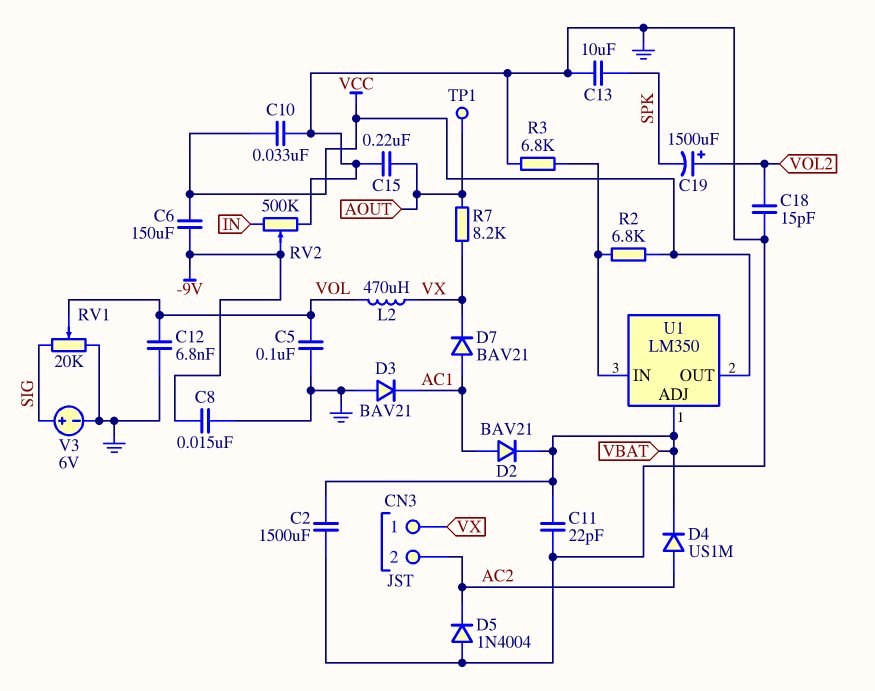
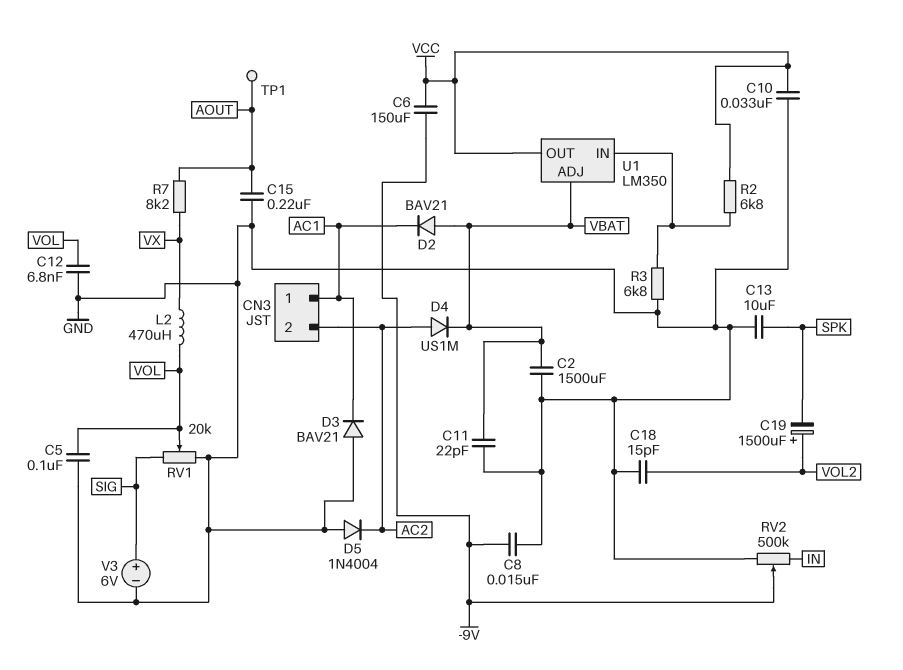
CN3 pin 1: VX -> AC1
D2: diode BAV21 (A AC1, K VBAT) -> diode BAV21 (A VBAT, K AC1)
D7: diode BAV21 (A AC1, K VX) -> none

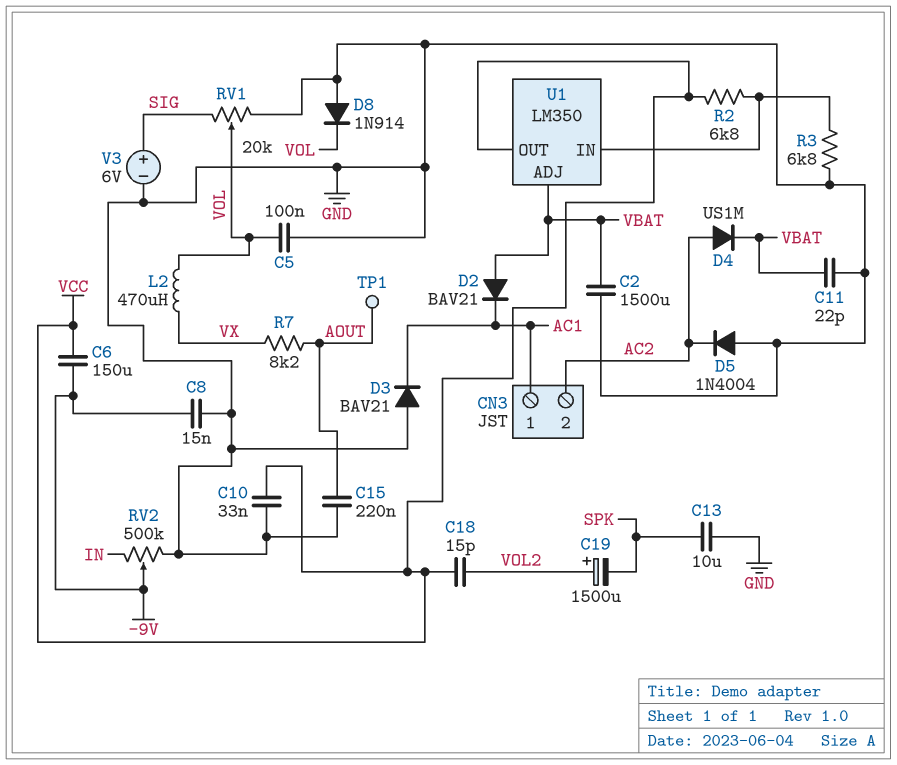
C12: 6.8nF (GND, VOL) -> none
C18: 15pF (GND, VOL2) -> 15pF (VCC, VOL2)
D8: none -> diode 1N914 (A GND, K VOL)

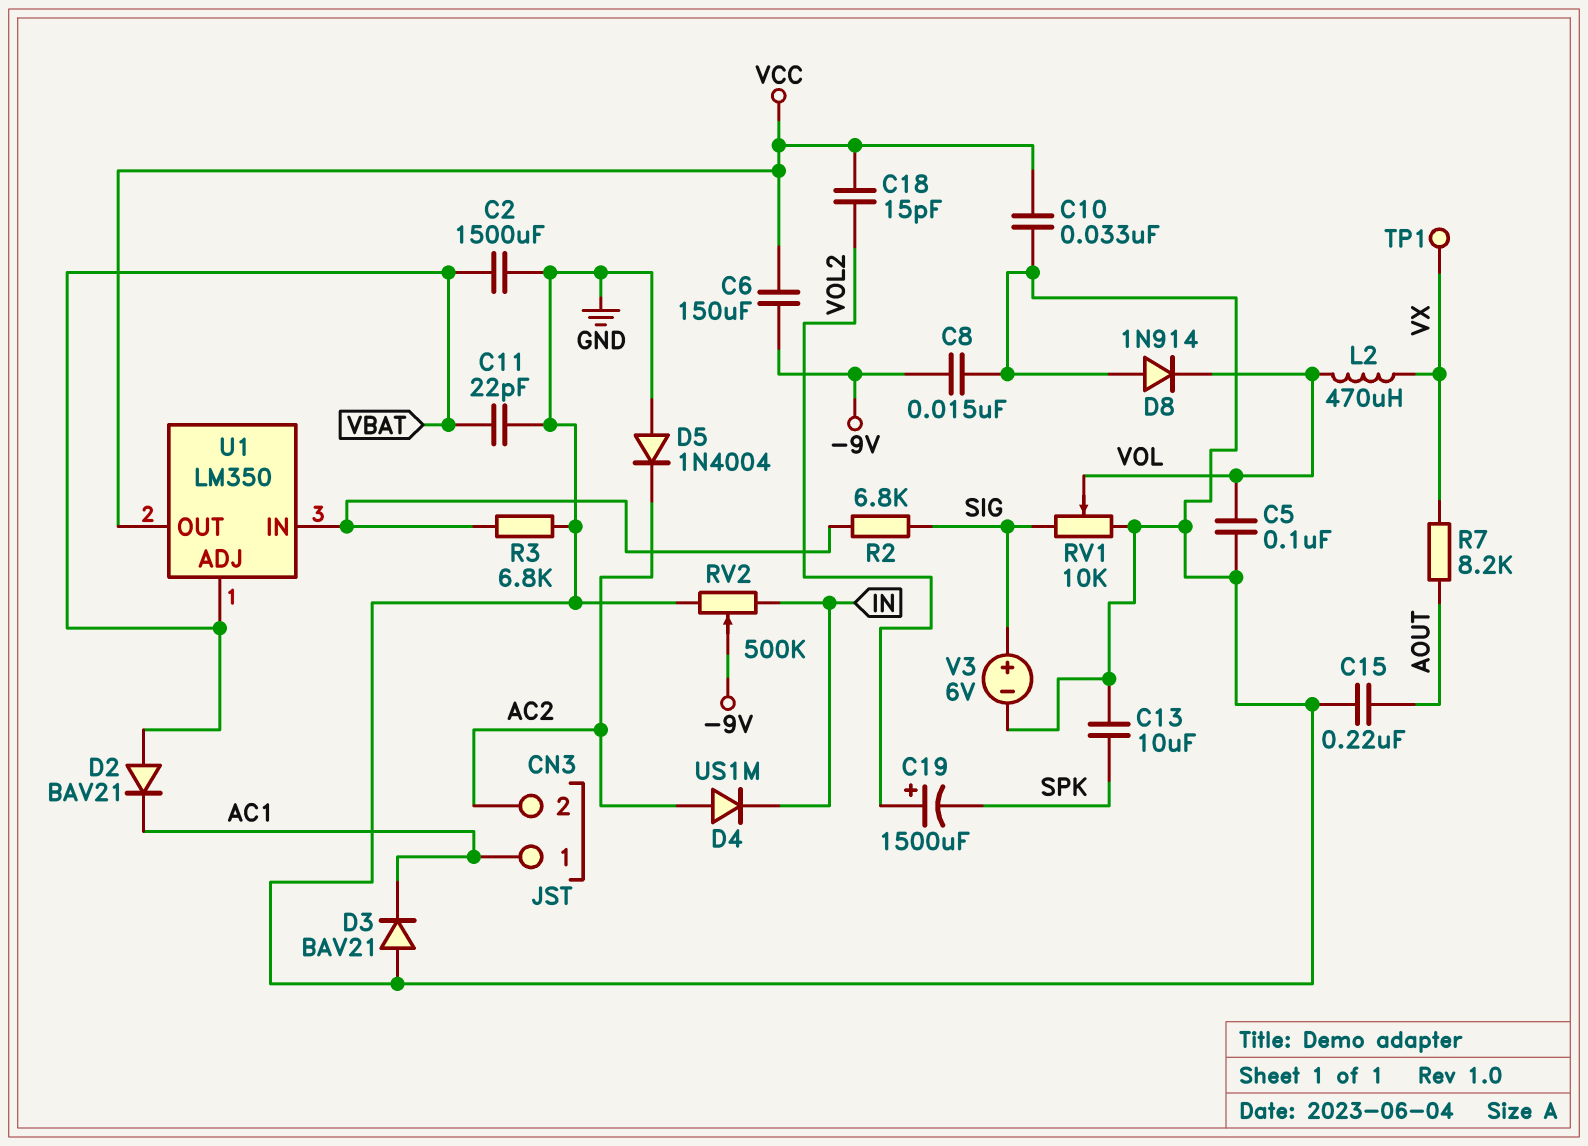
D4: diode US1M (A AC2, K VBAT) -> diode US1M (A AC2, K IN)
R2: 6.8k (U1/IN, VCC) -> 6.8k (SIG, U1/IN)
RV1: 20k (GND, SIG, wiper VOL) -> 10k (GND, SIG, wiper VOL)
TP1: test point (AOUT) -> test point (VX)

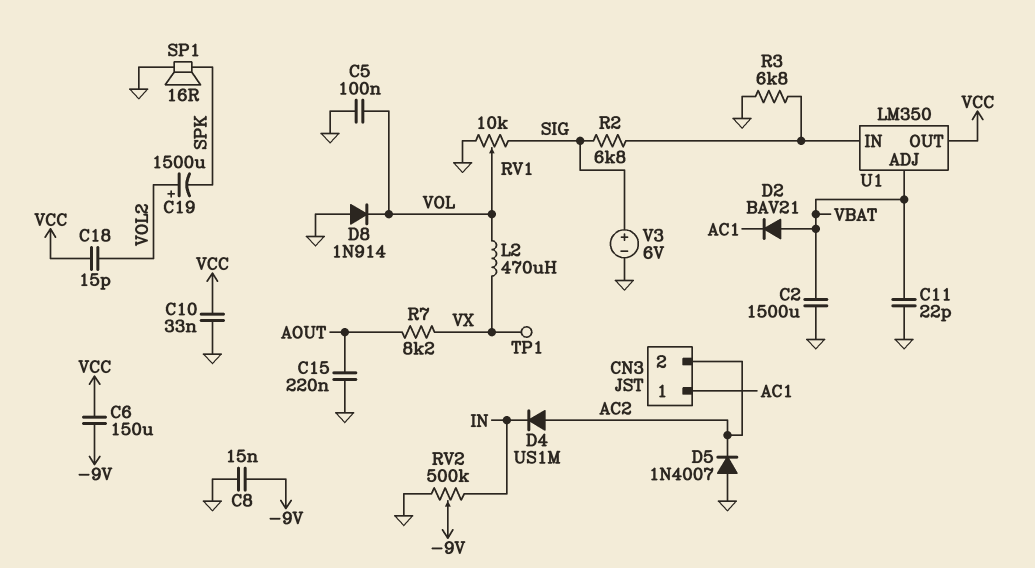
C13: 10uF (GND, SPK) -> none
D3: diode BAV21 (A GND, K AC1) -> none
D5: diode 1N4004 (A GND, K AC2) -> diode 1N4007 (A GND, K AC2)
SP1: none -> speaker 16R (GND, SPK)

